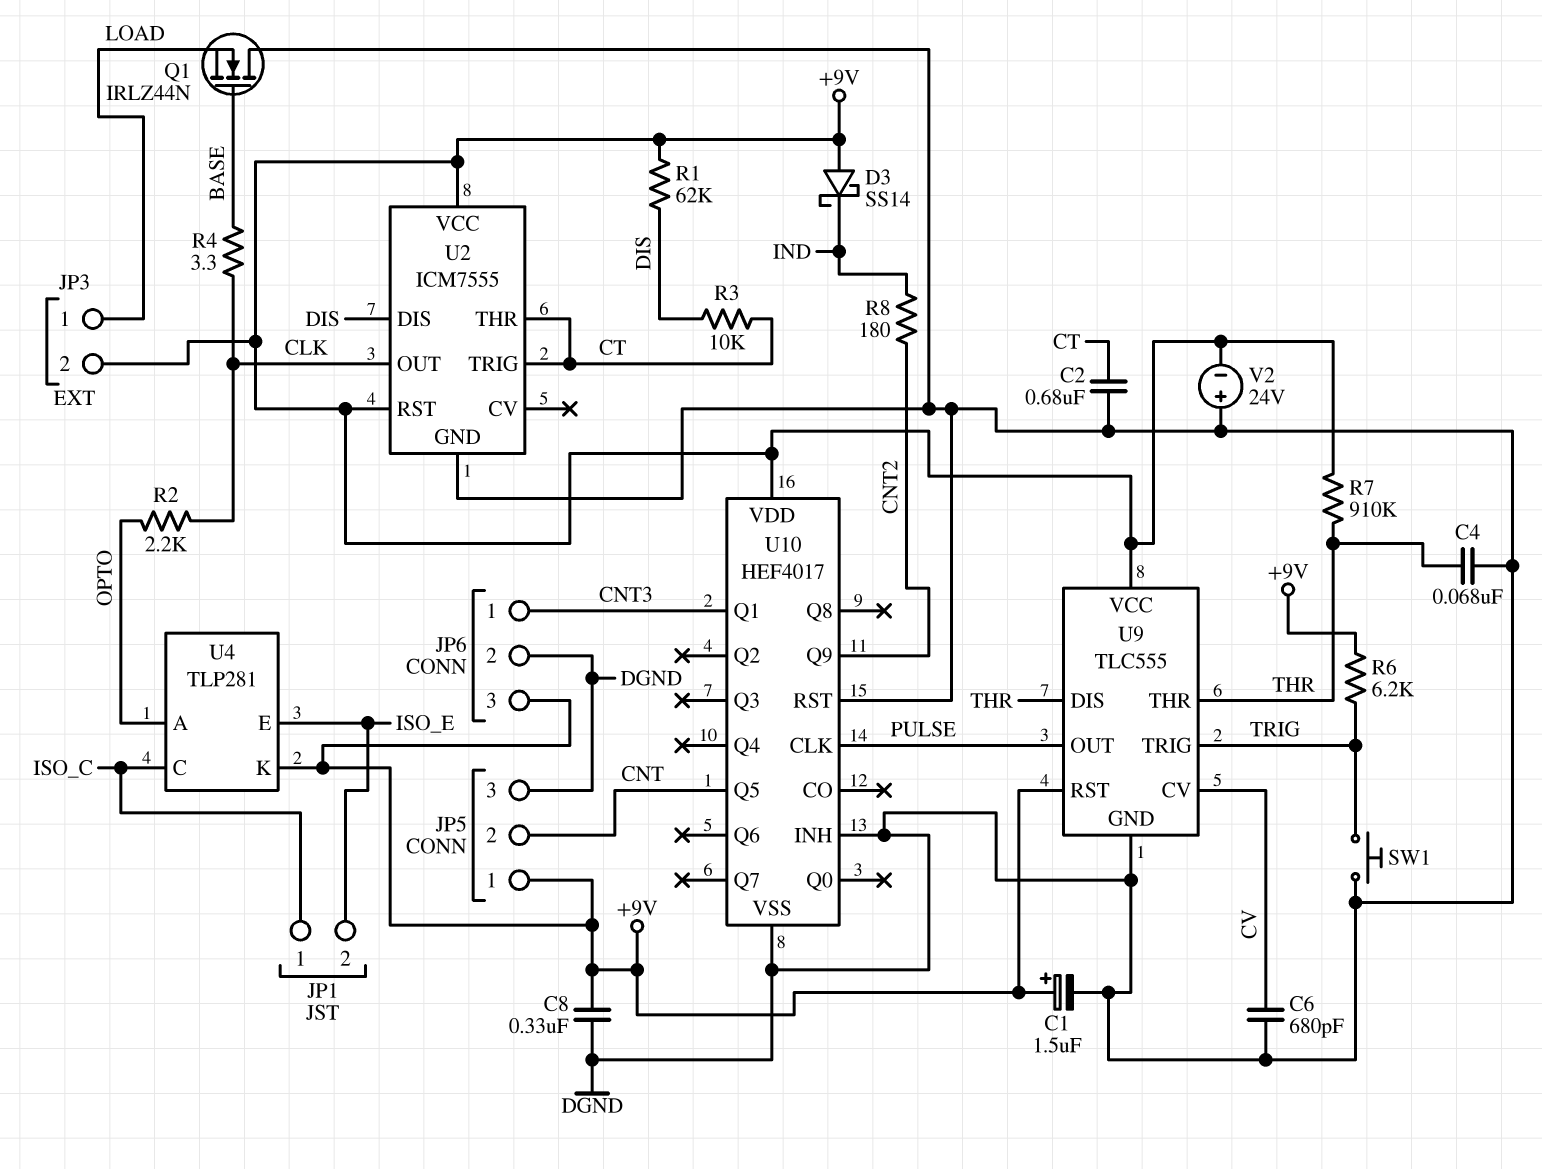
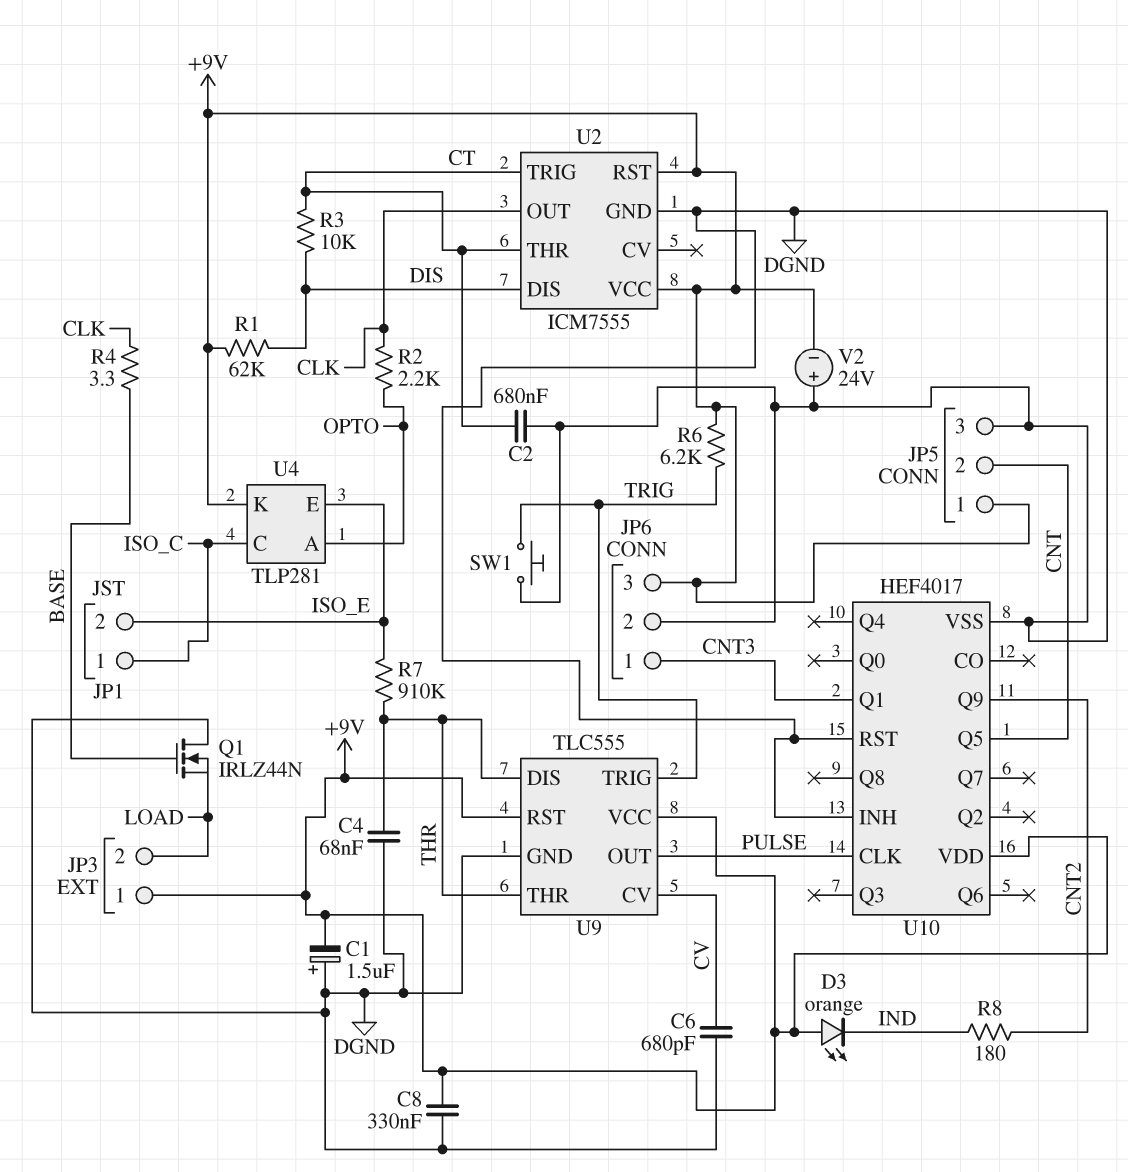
C1: 1.5uF (plus +9V, minus DGND) -> 1.5uF (plus DGND, minus +9V)
D3: schottky SS14 (A +9V, K IND) -> LED orange (A +9V, K IND)
JP3 pin 1: LOAD -> +9V
JP3 pin 2: +9V -> LOAD
R7: 910k (+9V, THR) -> 910k (ISO_E, THR)

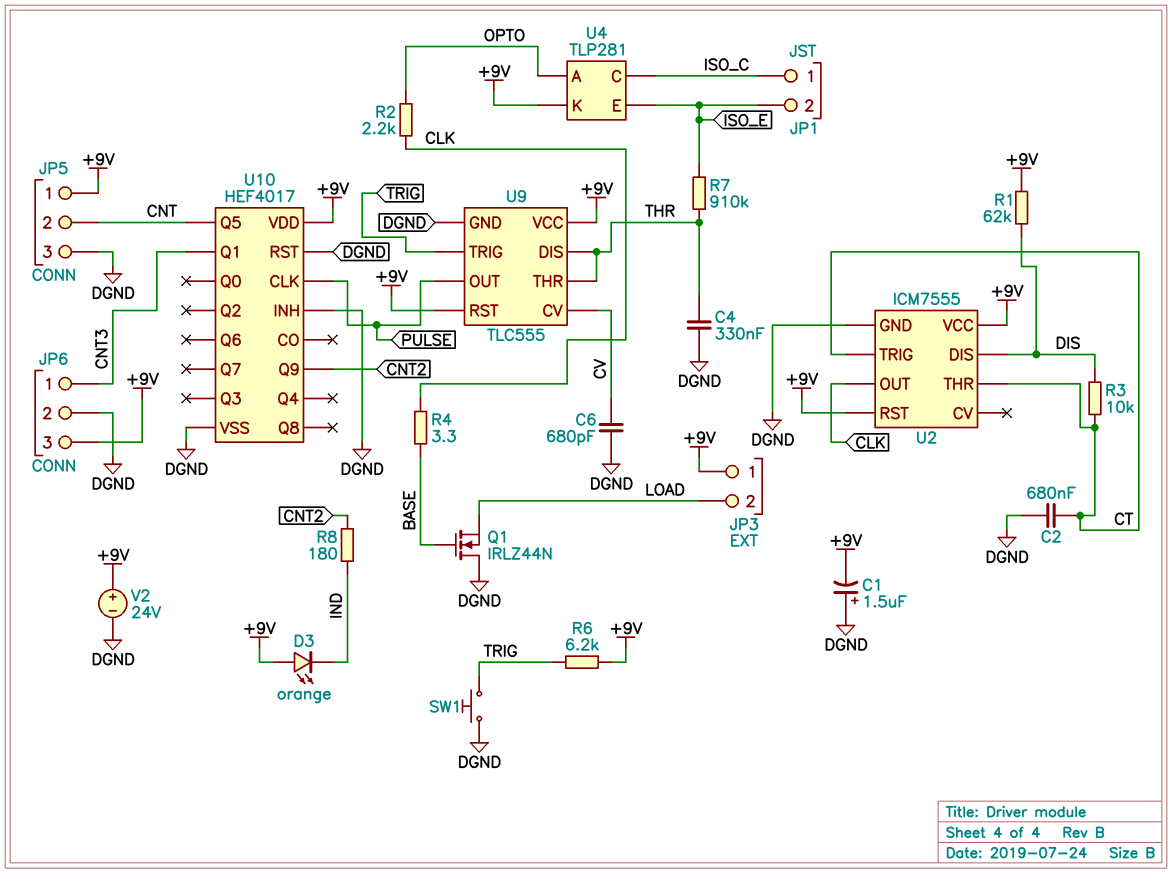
C4: 68nF (DGND, THR) -> 330nF (DGND, THR)
C8: 330nF (+9V, DGND) -> none
V2: 24V (plus DGND, minus +9V) -> 24V (plus +9V, minus DGND)

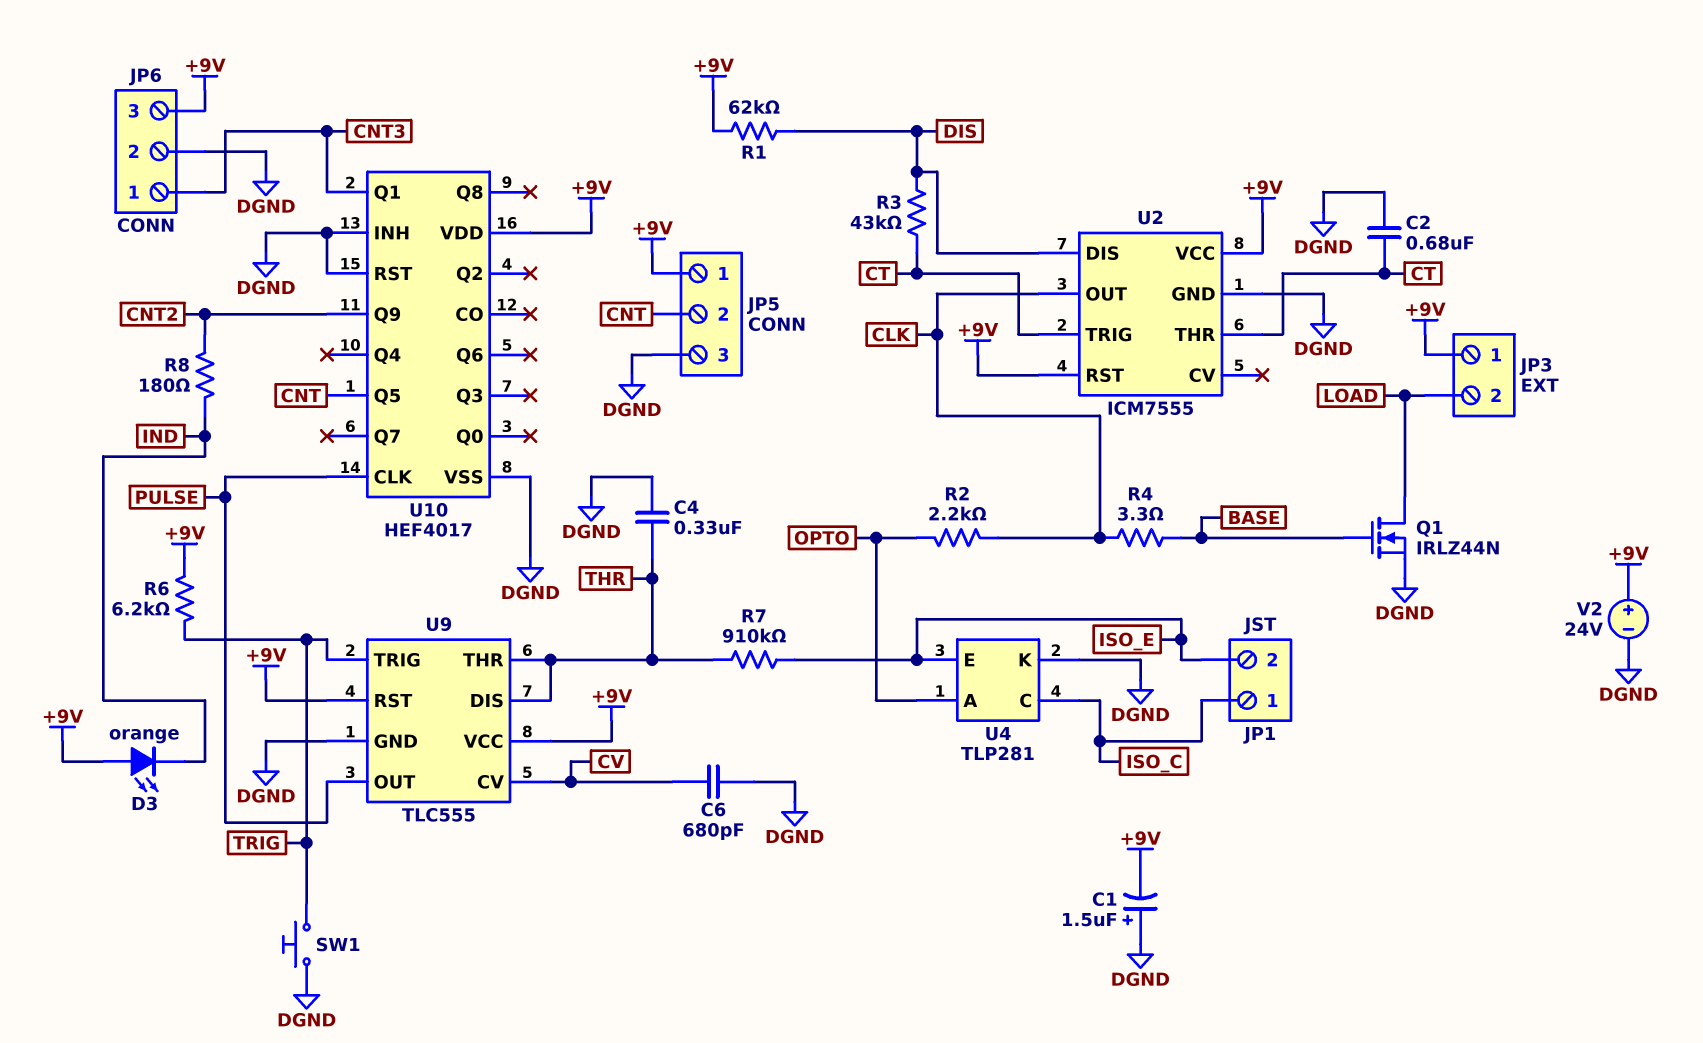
Q1: NMOS IRLZ44N (G BASE, D DGND, S LOAD) -> NMOS IRLZ44N (G BASE, D LOAD, S DGND)
R3: 10k (CT, DIS) -> 43k (CT, DIS)
U4 pin K: +9V -> DGND

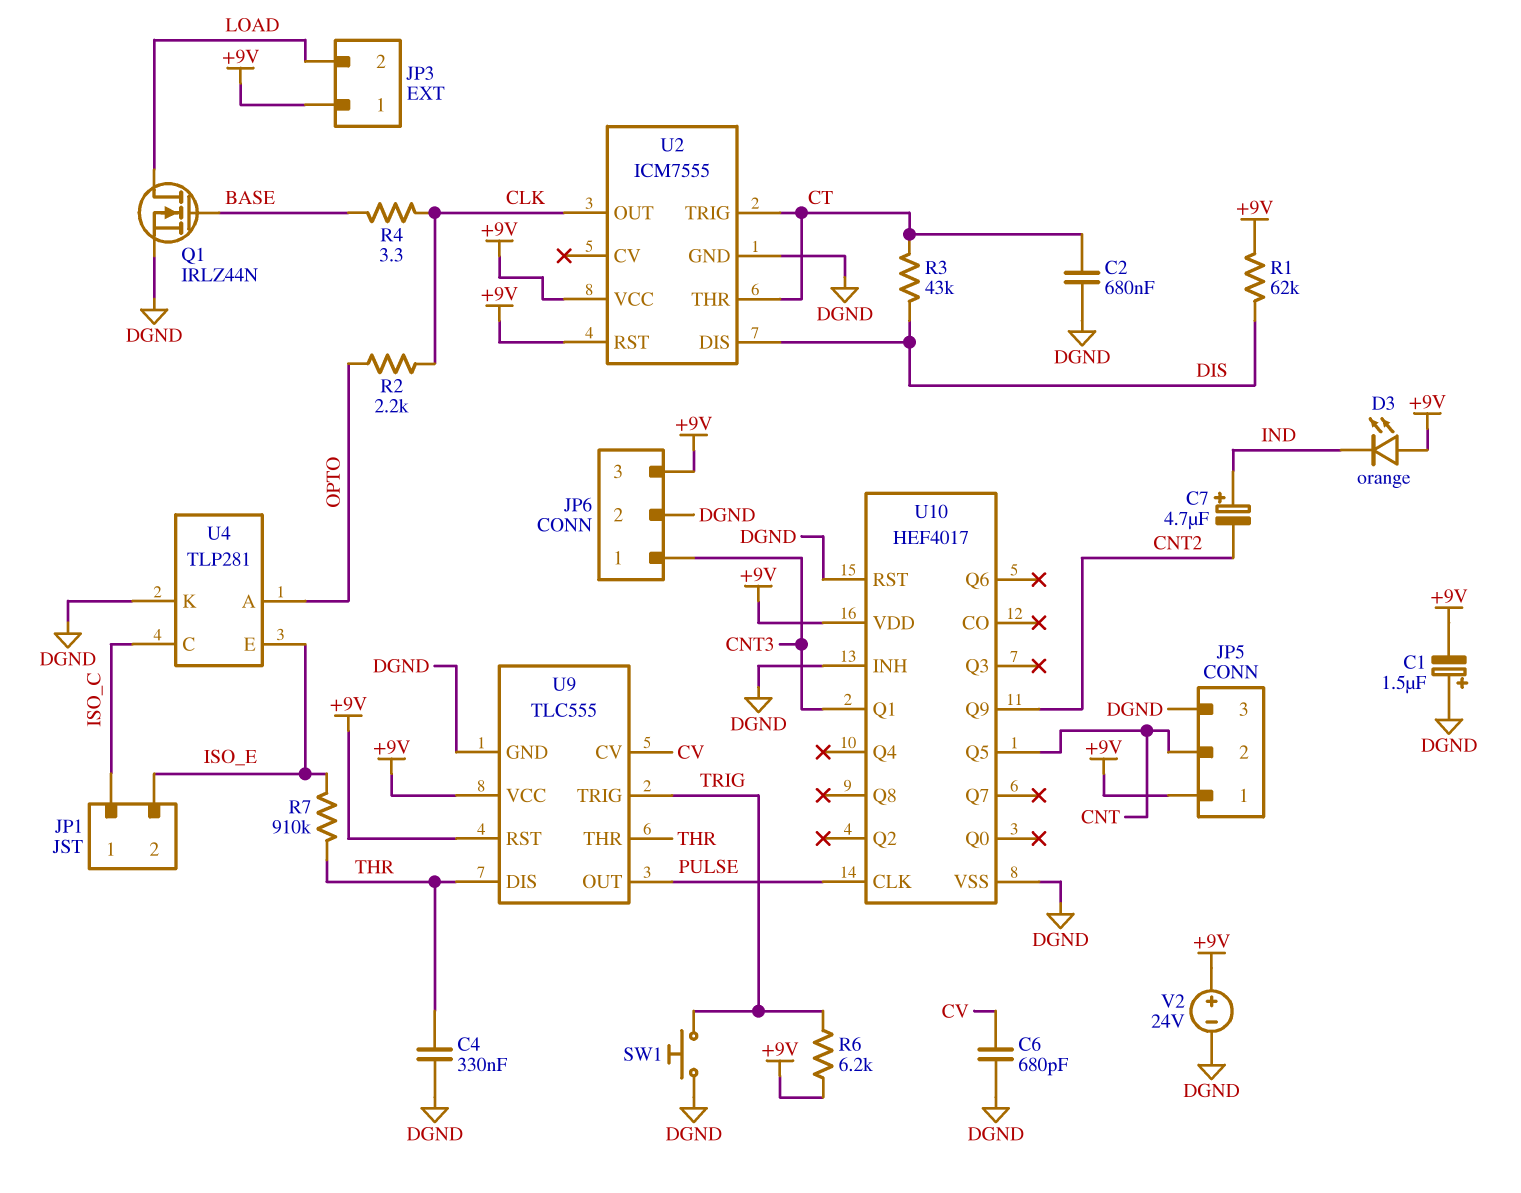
C7: none -> 4.7uF (plus IND, minus CNT2)
R8: 180 (CNT2, IND) -> none

